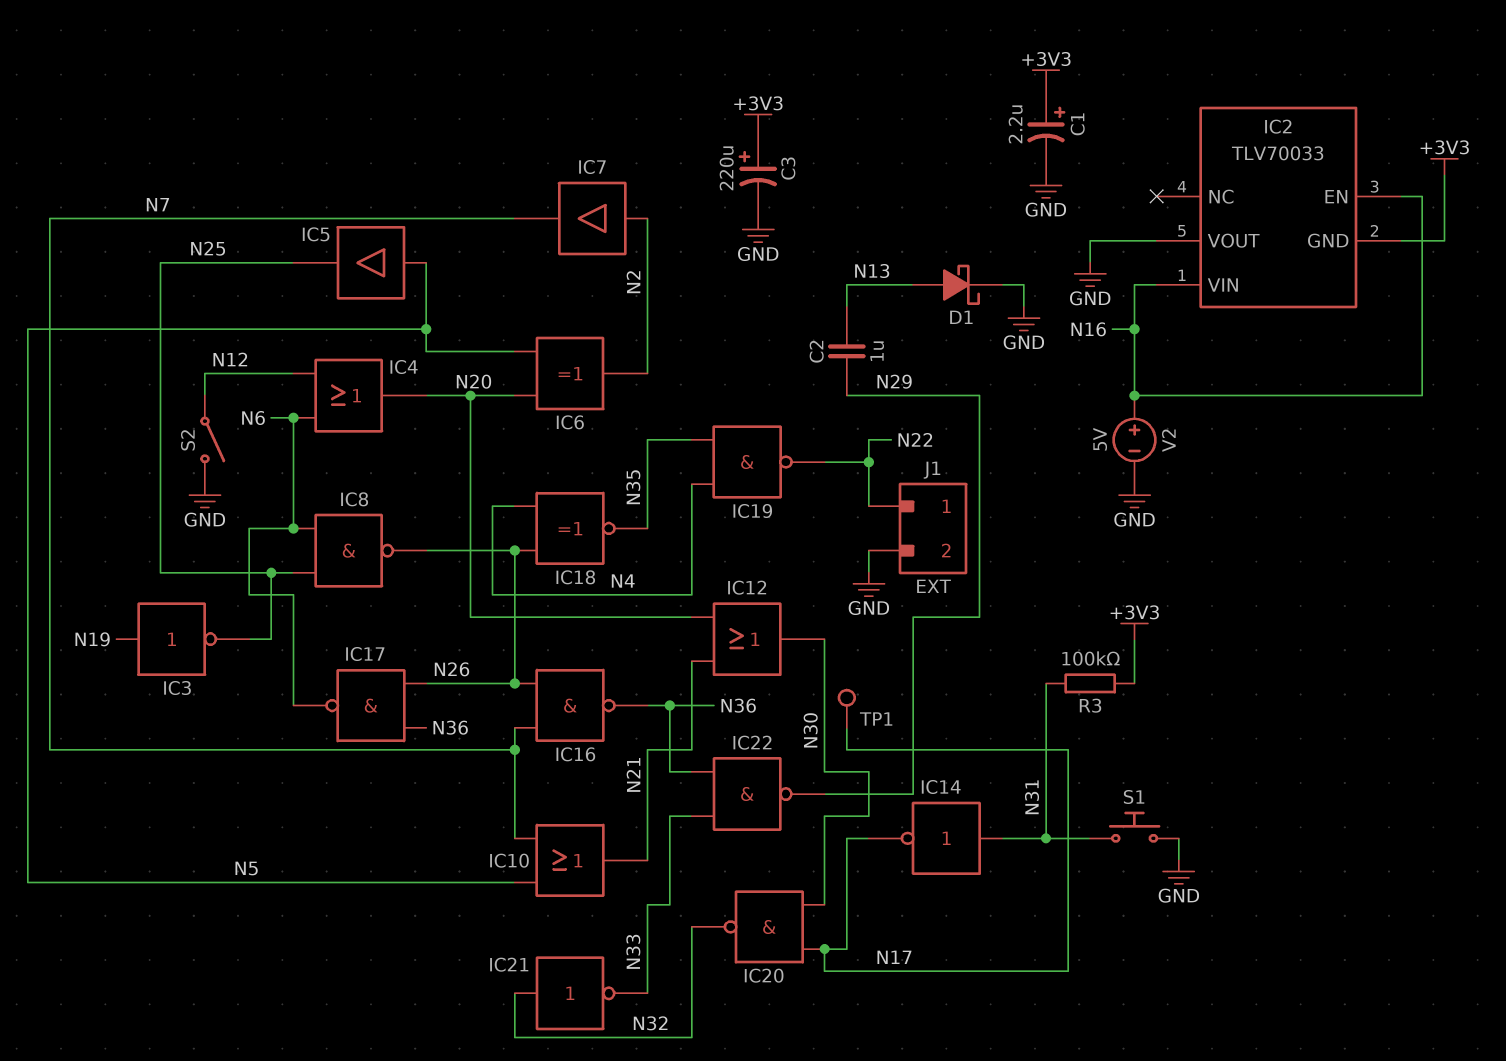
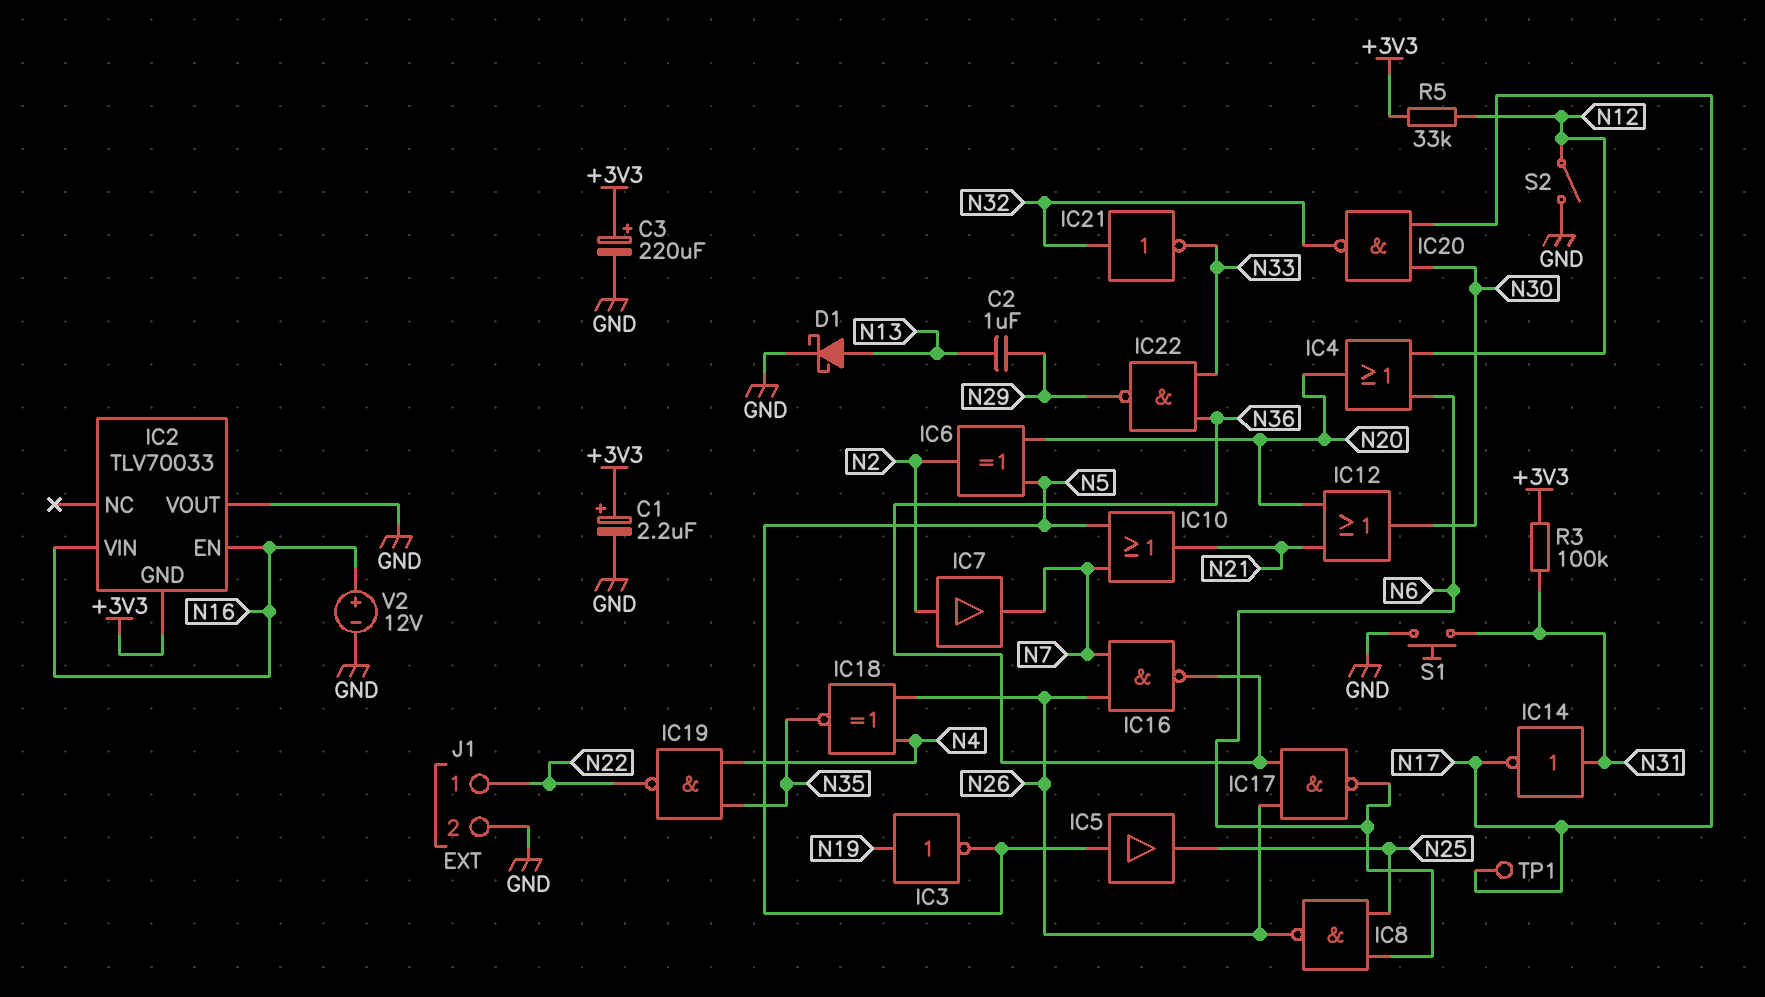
IC3: NOT (in N19, out N25) -> NOT (in N19, out N5)
R5: none -> 33k (+3V3, N12)
V2: 5V (plus N16, minus GND) -> 12V (plus N16, minus GND)

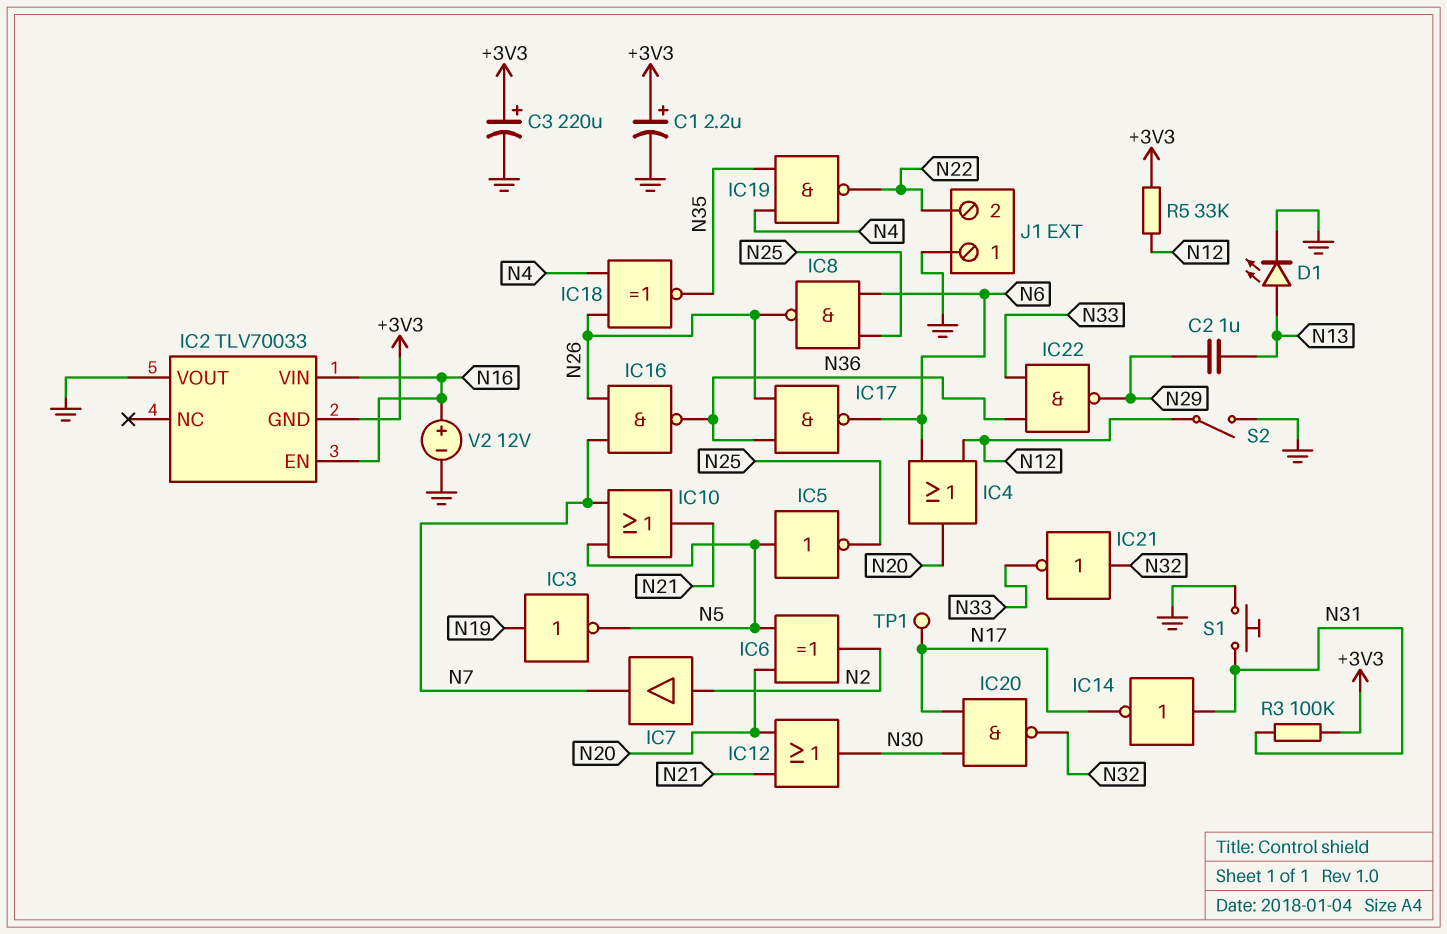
D1: schottky (A N13, K GND) -> LED (A N13, K GND)
IC5: buffer (in N5, out N25) -> NOT (in N5, out N25)
J1 pin 1: N22 -> GND
J1 pin 2: GND -> N22

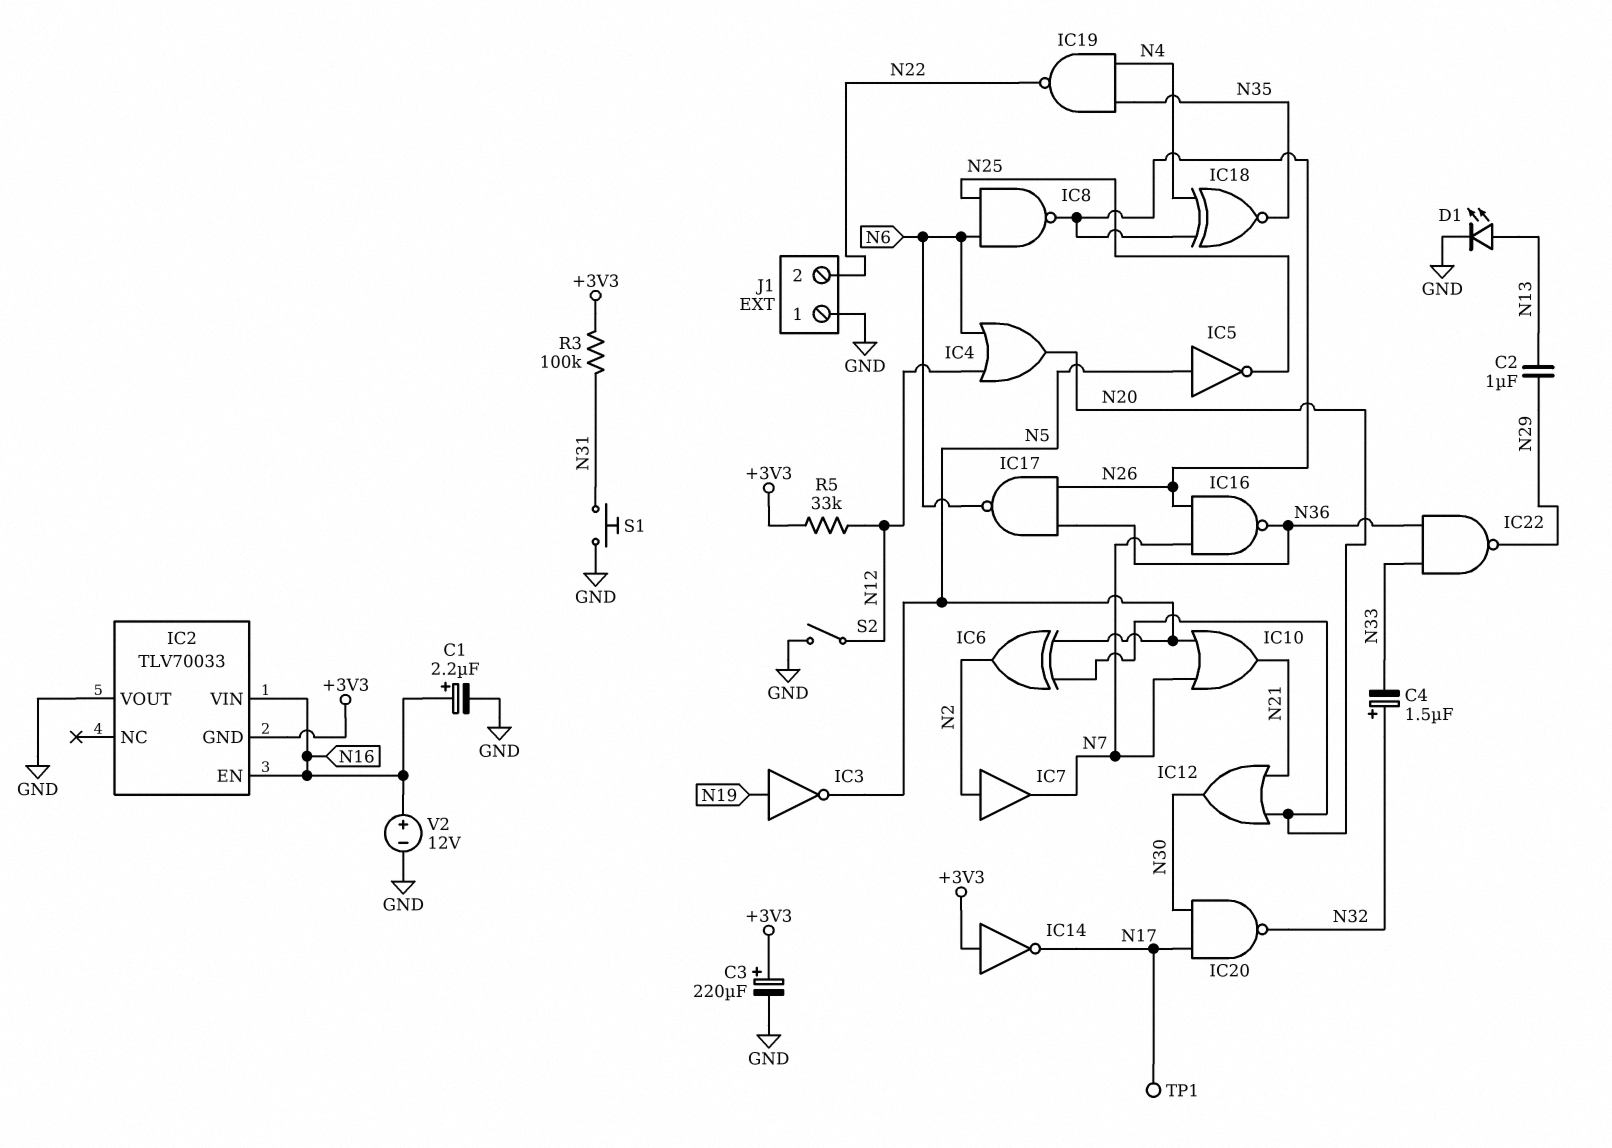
C1: 2.2uF (plus +3V3, minus GND) -> 2.2uF (plus N16, minus GND)
C4: none -> 1.5uF (plus N32, minus N33)
IC14: NOT (in N31, out N17) -> NOT (in +3V3, out N17)
IC21: NOT (in N32, out N33) -> none

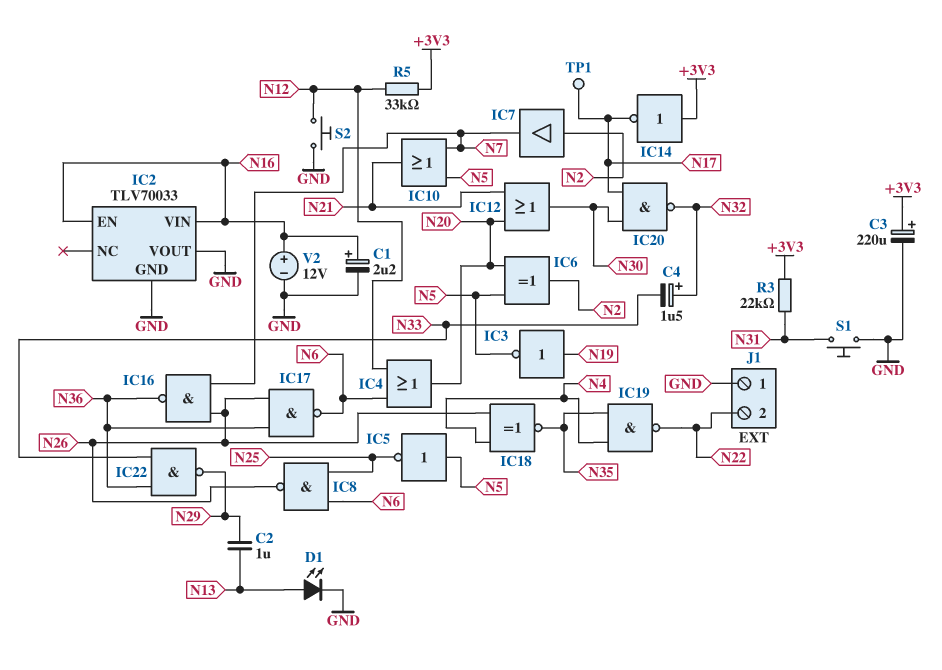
IC2 pin GND: +3V3 -> GND
R3: 100k (+3V3, N31) -> 22k (+3V3, N31)
S2: switch (GND, N12) -> button (GND, N12)

